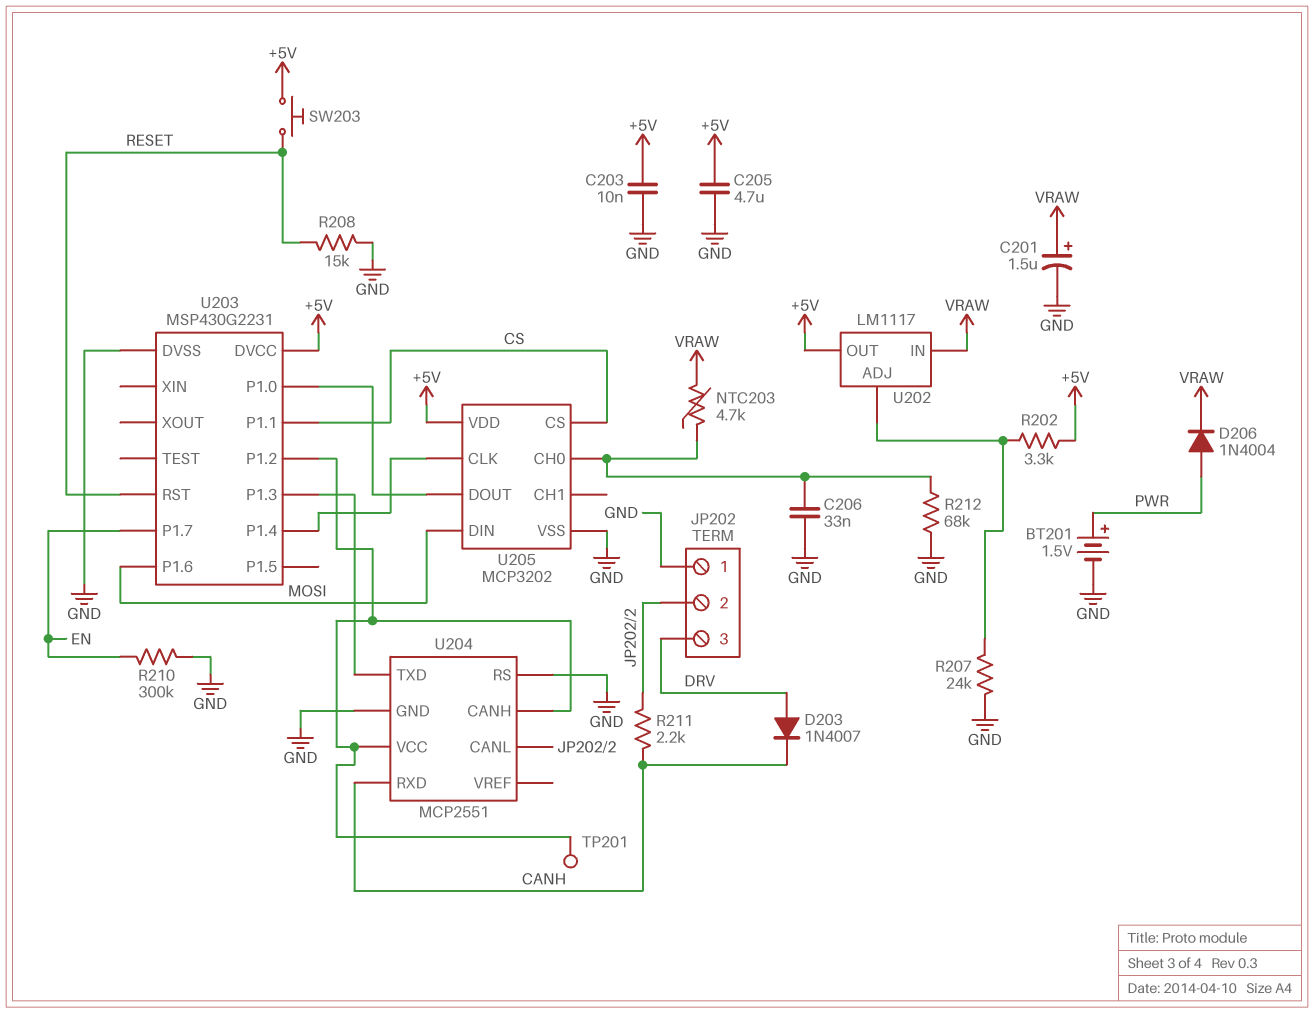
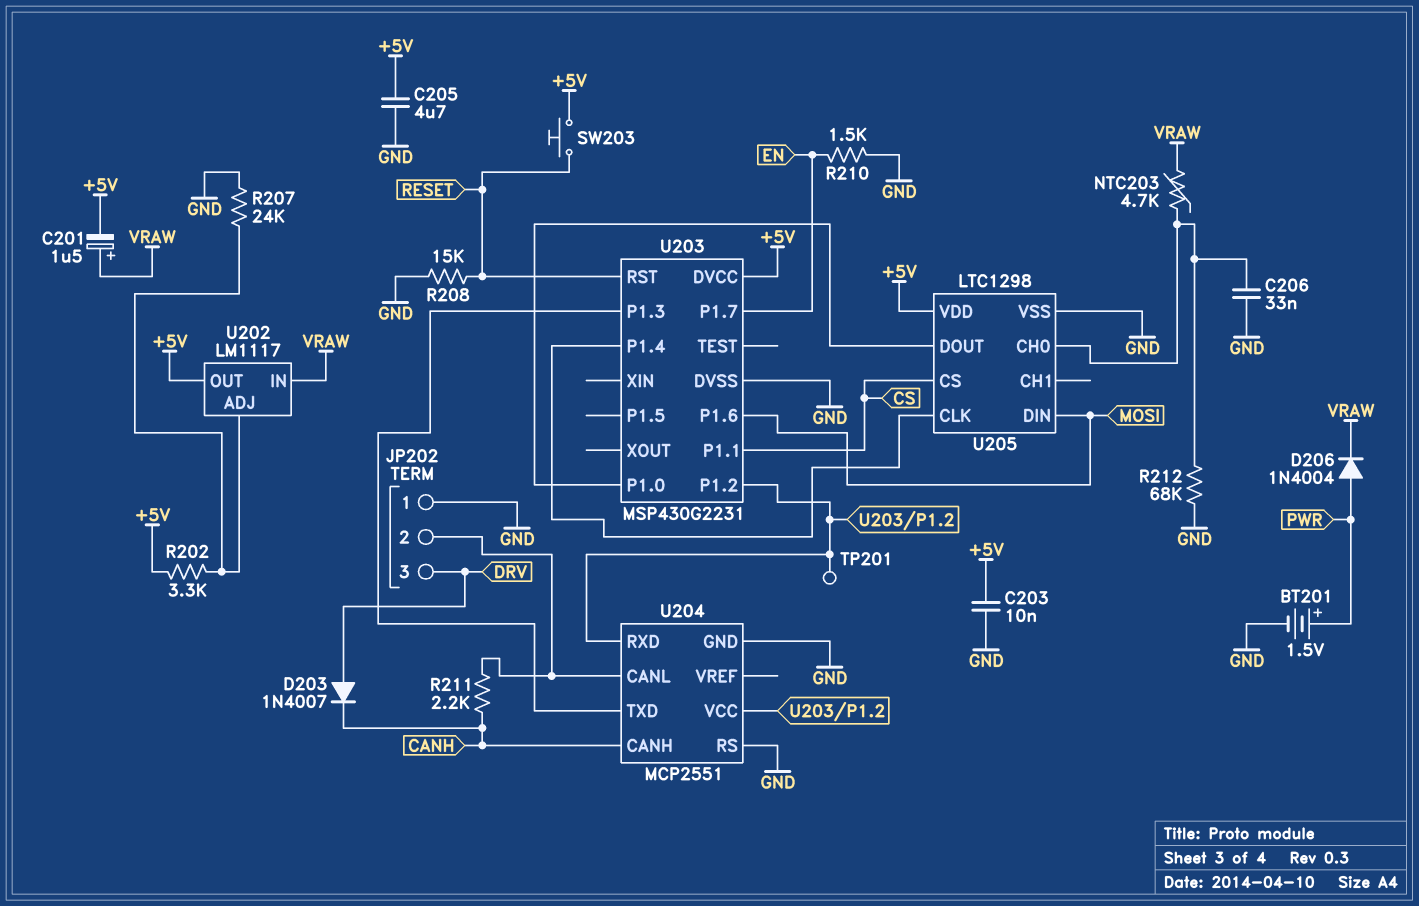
C201: 1.5uF (plus VRAW, minus GND) -> 1.5uF (plus VRAW, minus +5V)
R210: 300k (EN, GND) -> 1.5k (EN, GND)
U204 pin CANH: U203/P1.2 -> CANH
U204 pin RXD: CANH -> U203/P1.2
U205: MCP3202 -> LTC1298

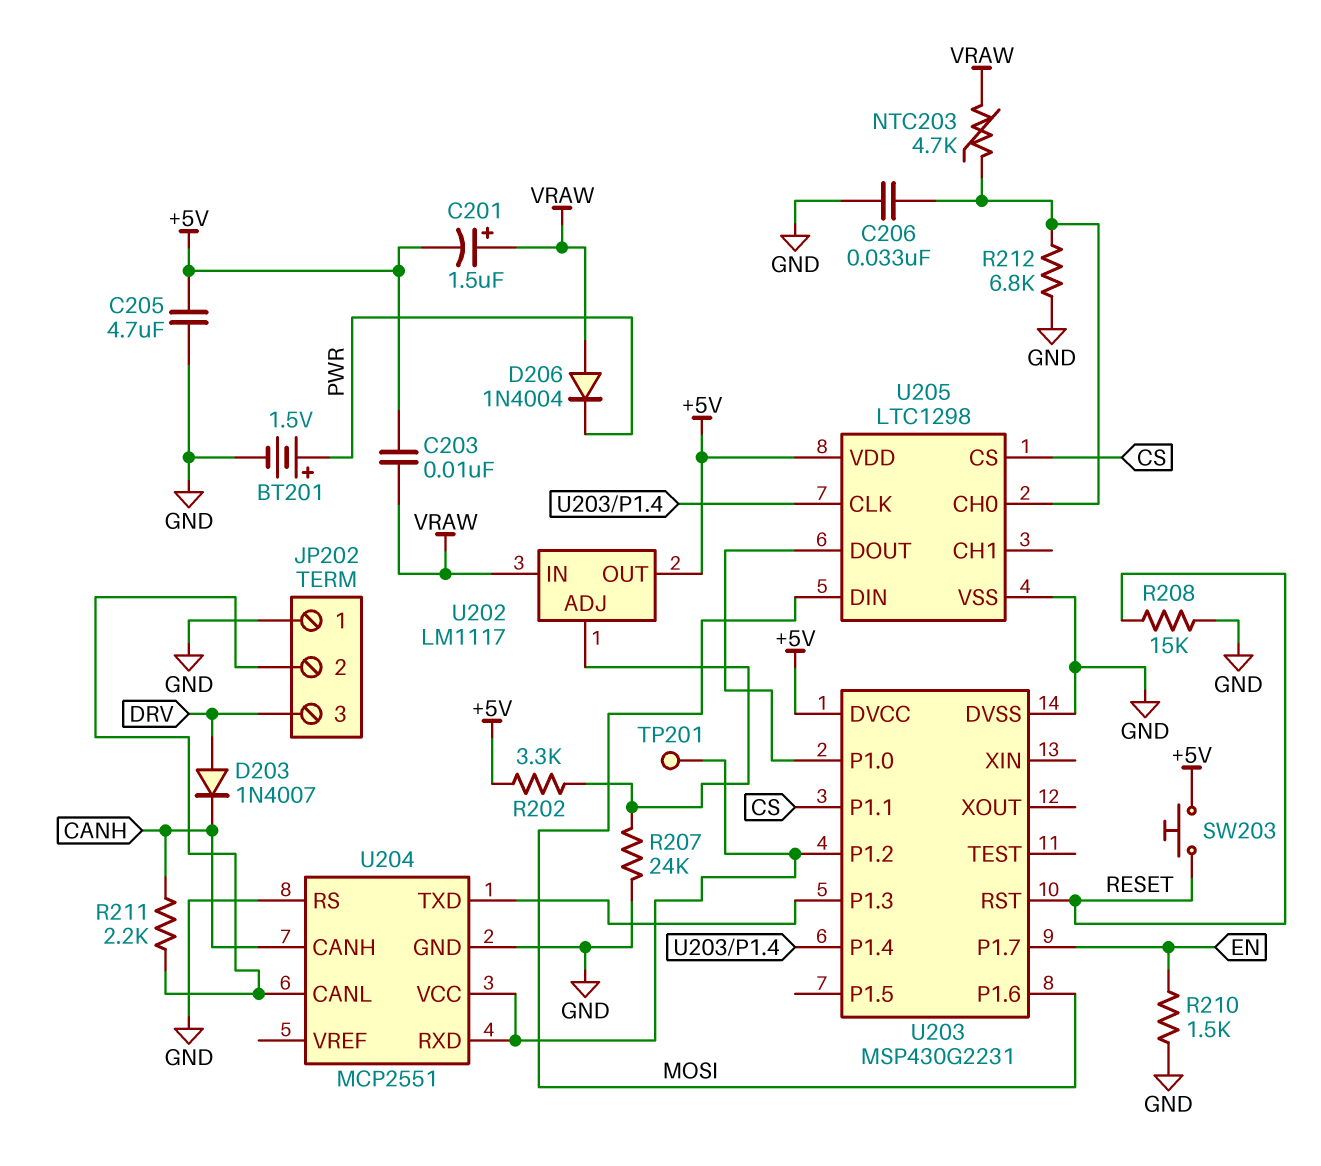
C203: 10nF (+5V, GND) -> 10nF (+5V, VRAW)
D206: diode 1N4004 (A PWR, K VRAW) -> diode 1N4004 (A VRAW, K PWR)
R212: 68k (GND, U205/CH0) -> 6.8k (GND, U205/CH0)

